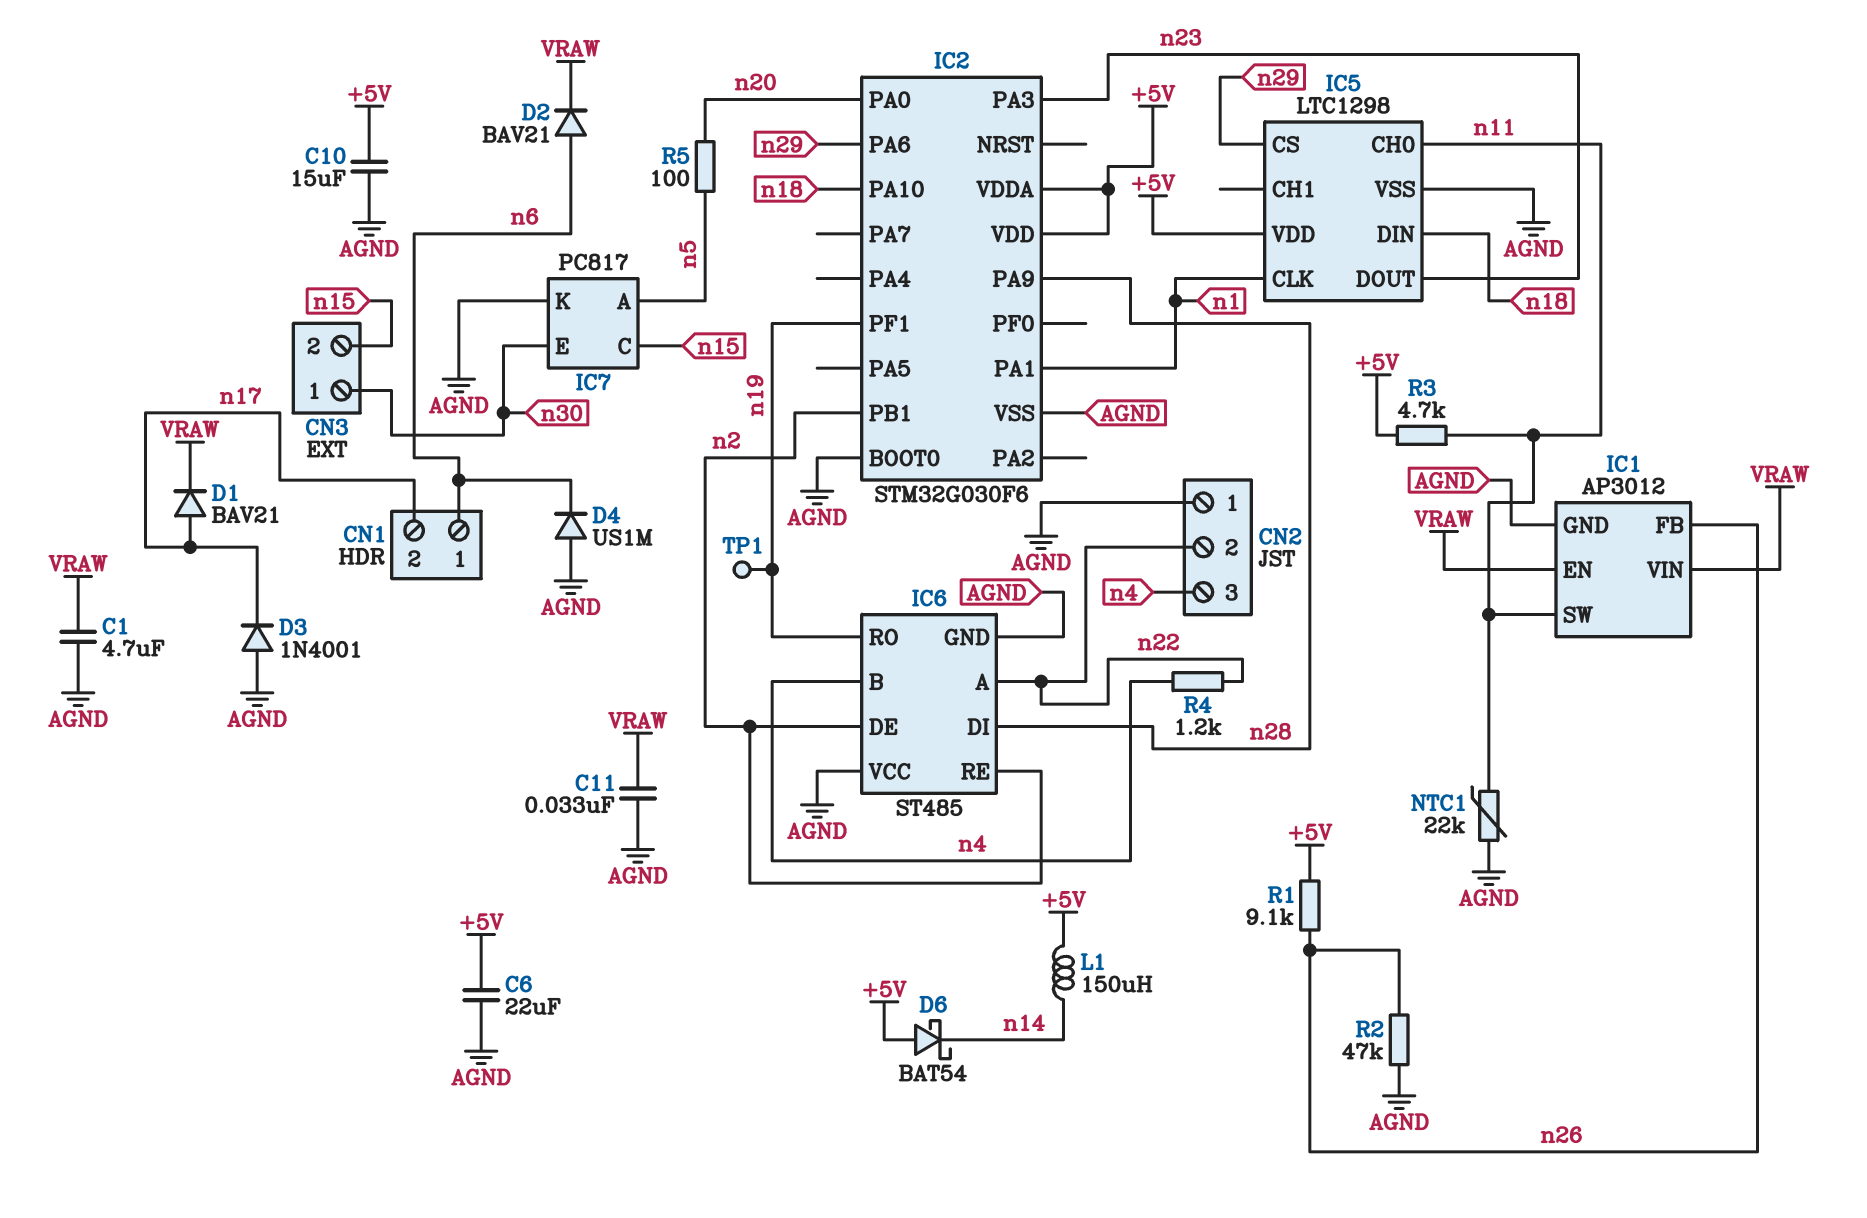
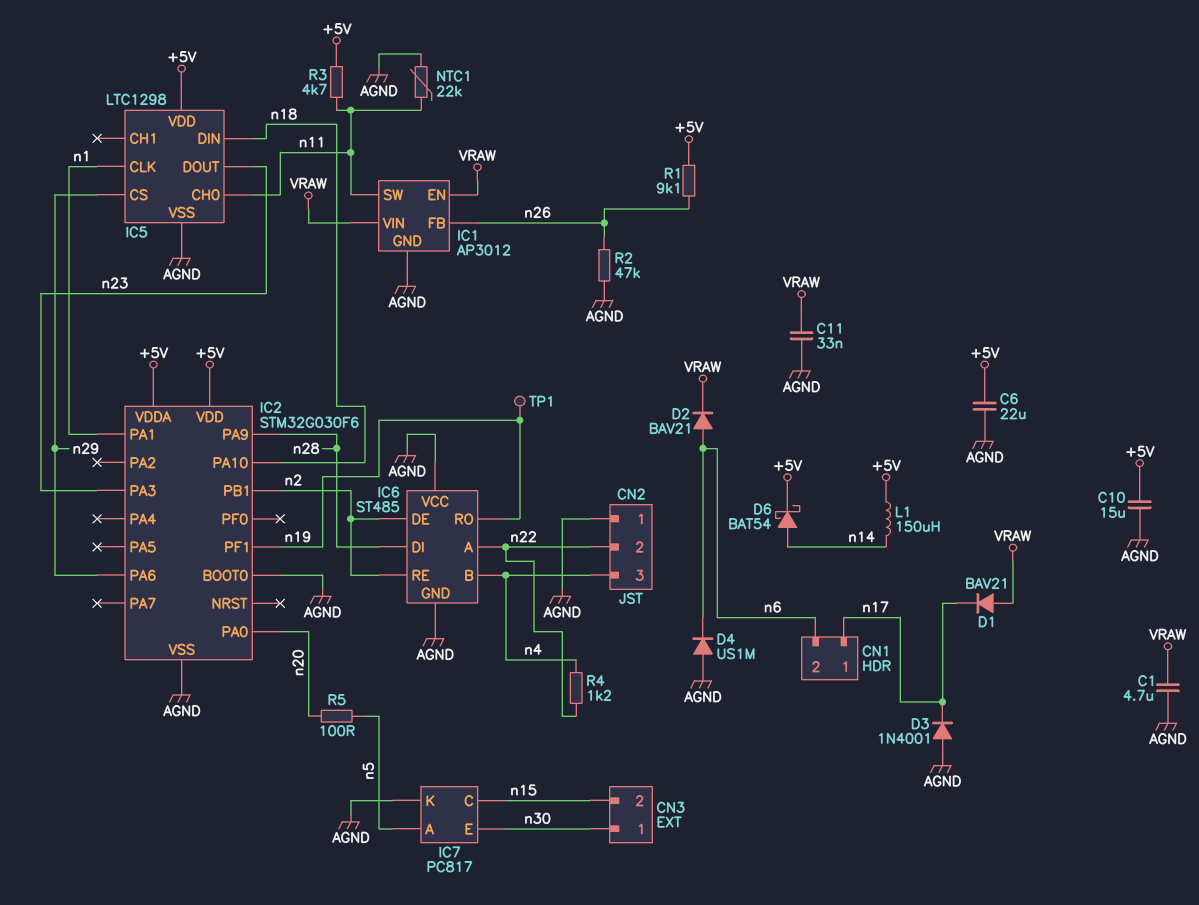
CN1 pin 1: n6 -> n17
CN1 pin 2: n17 -> n6
D1: diode BAV21 (A n17, K VRAW) -> diode BAV21 (A VRAW, K n17)
D6: schottky BAT54 (A +5V, K n14) -> schottky BAT54 (A n14, K +5V)

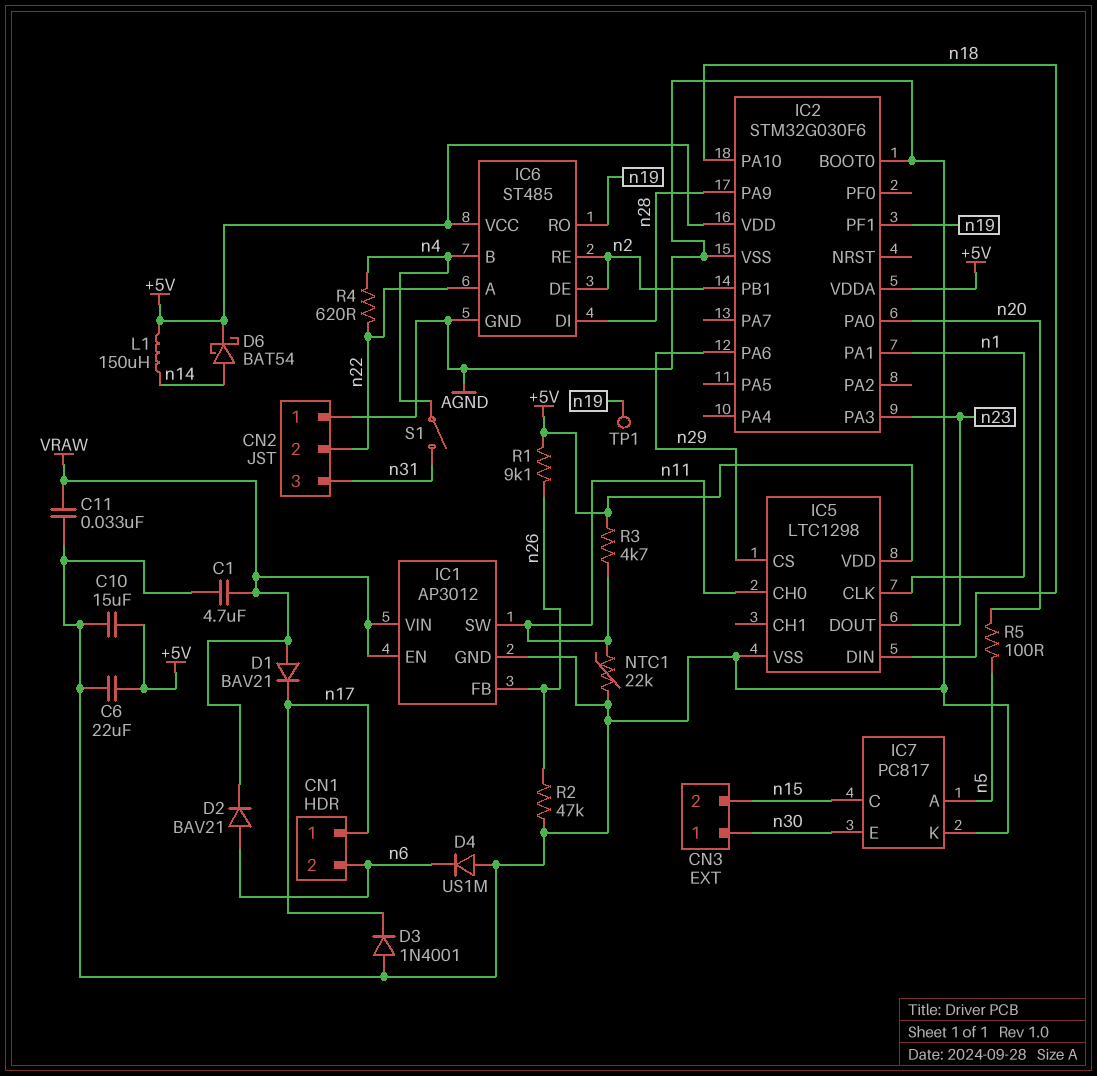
CN2 pin 3: n4 -> n31
IC6 pin VCC: AGND -> +5V
R4: 1.2k (n4, n22) -> 620 (n4, n22)
S1: none -> switch (n4, n31)

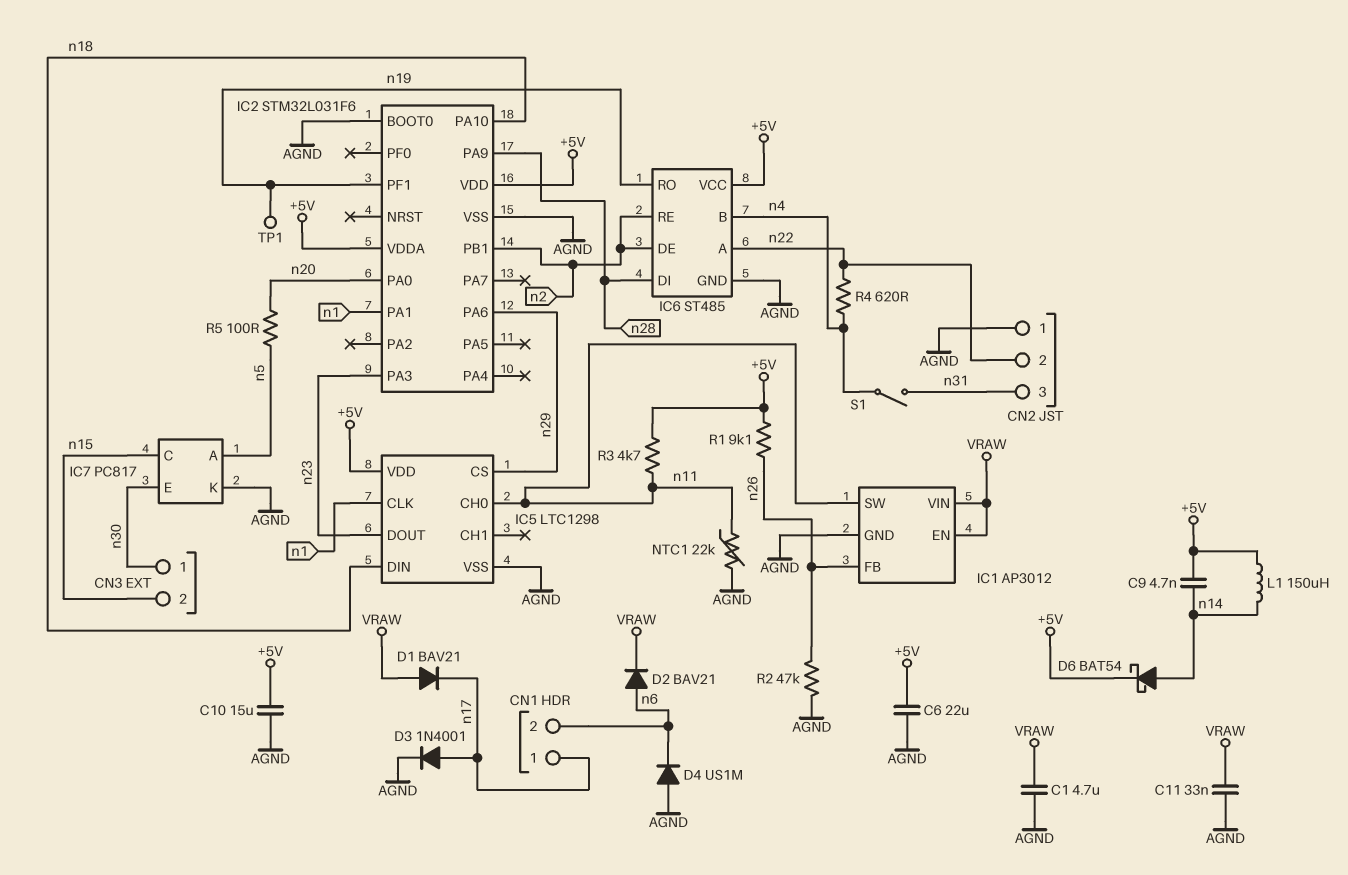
C9: none -> 4.7nF (+5V, n14)
D3: diode 1N4001 (A AGND, K n17) -> diode 1N4001 (A n17, K AGND)
IC2: STM32G030F6 -> STM32L031F6

